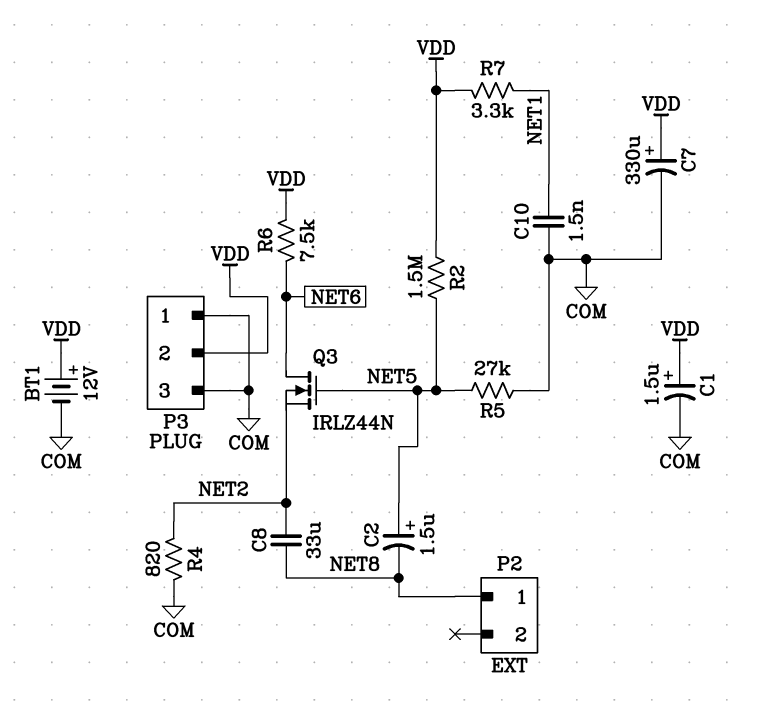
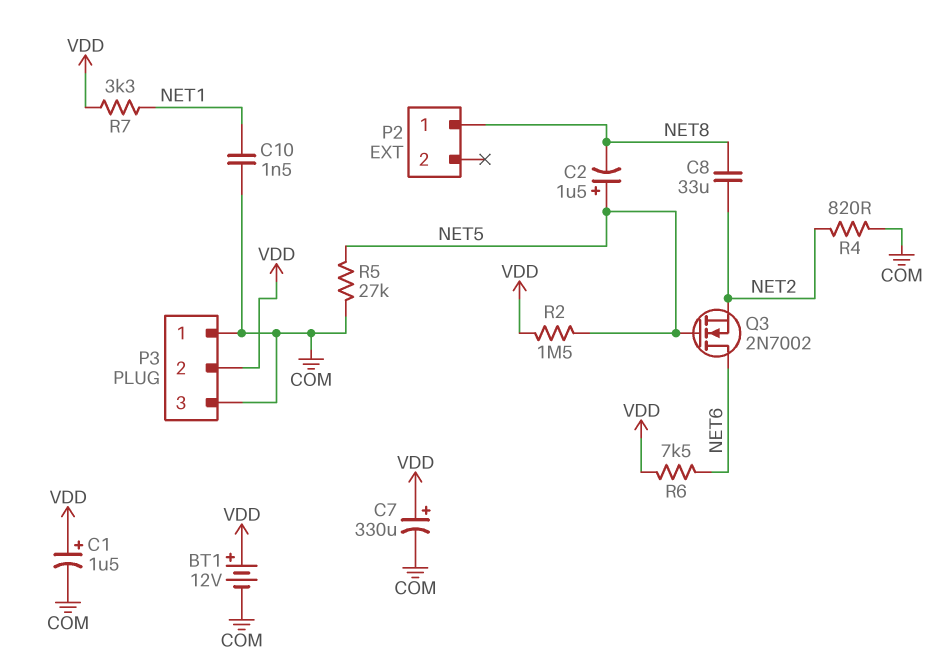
Q3: NMOS IRLZ44N (G NET5, D NET6, S NET2) -> NMOS 2N7002 (G NET5, D NET6, S NET2)

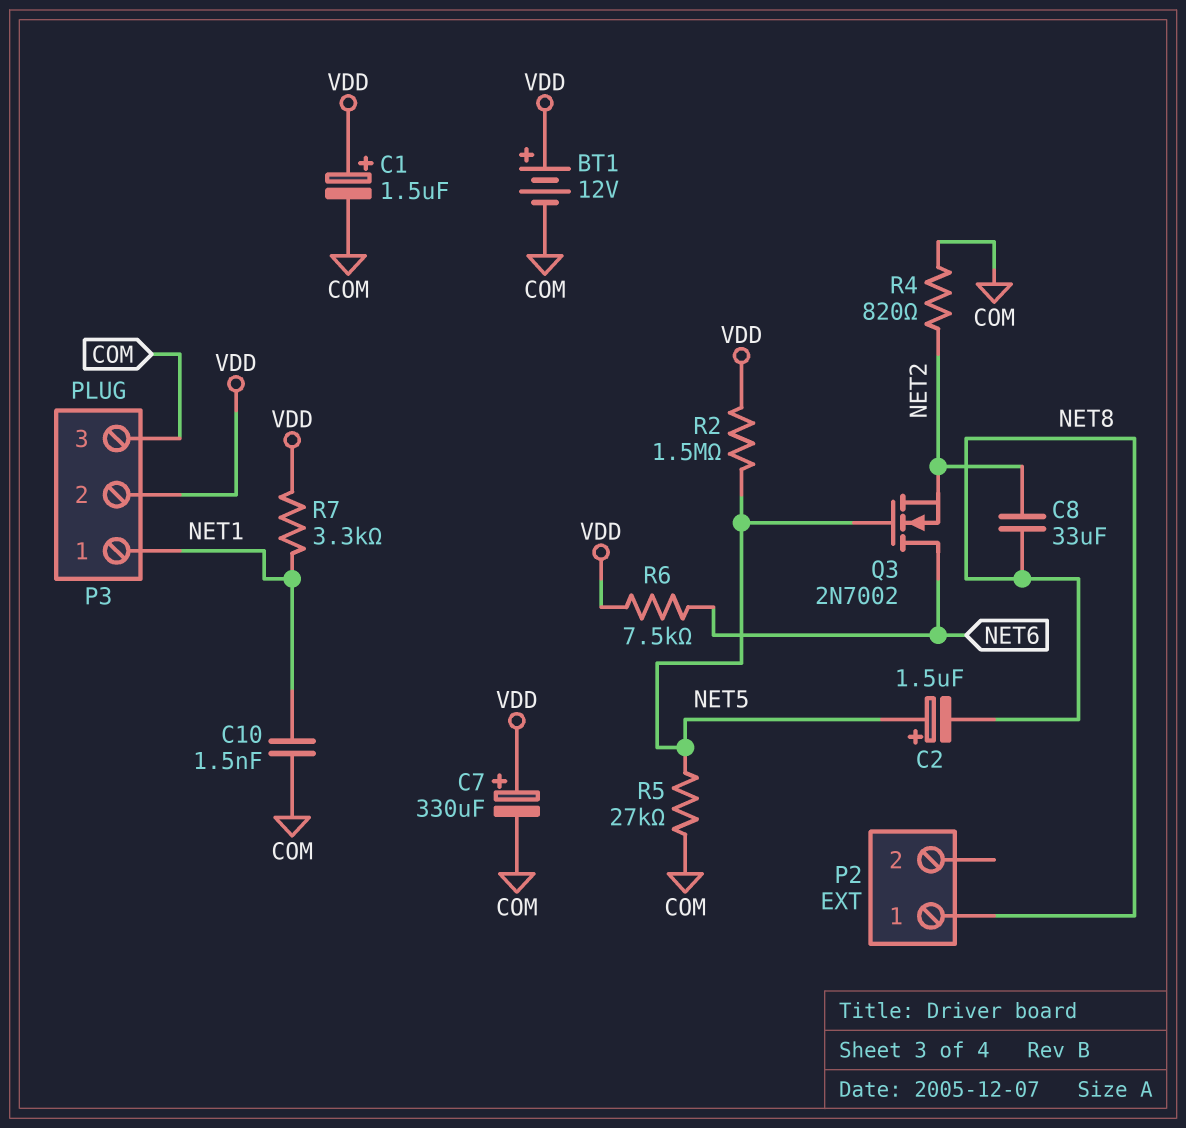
P3 pin 1: COM -> NET1

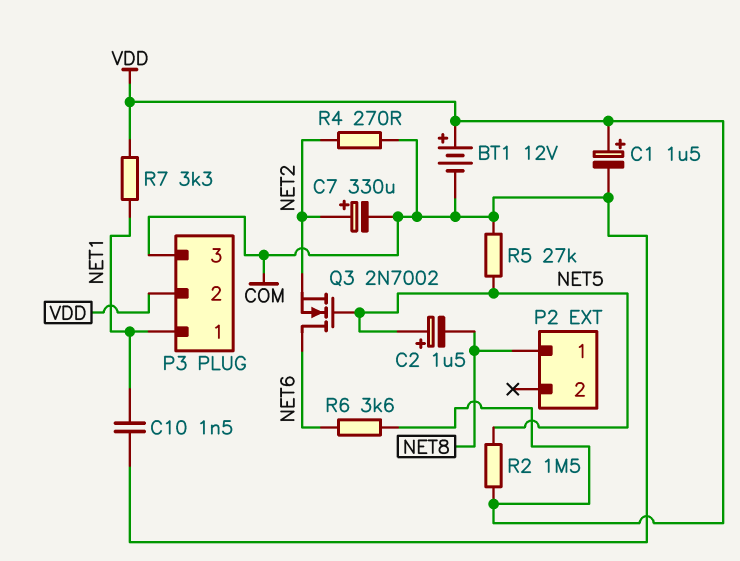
C7: 330uF (plus VDD, minus COM) -> 330uF (plus NET2, minus COM)
C8: 33uF (NET2, NET8) -> none
R4: 820 (COM, NET2) -> 270 (COM, NET2)
R6: 7.5k (NET6, VDD) -> 3.6k (NET6, VDD)

